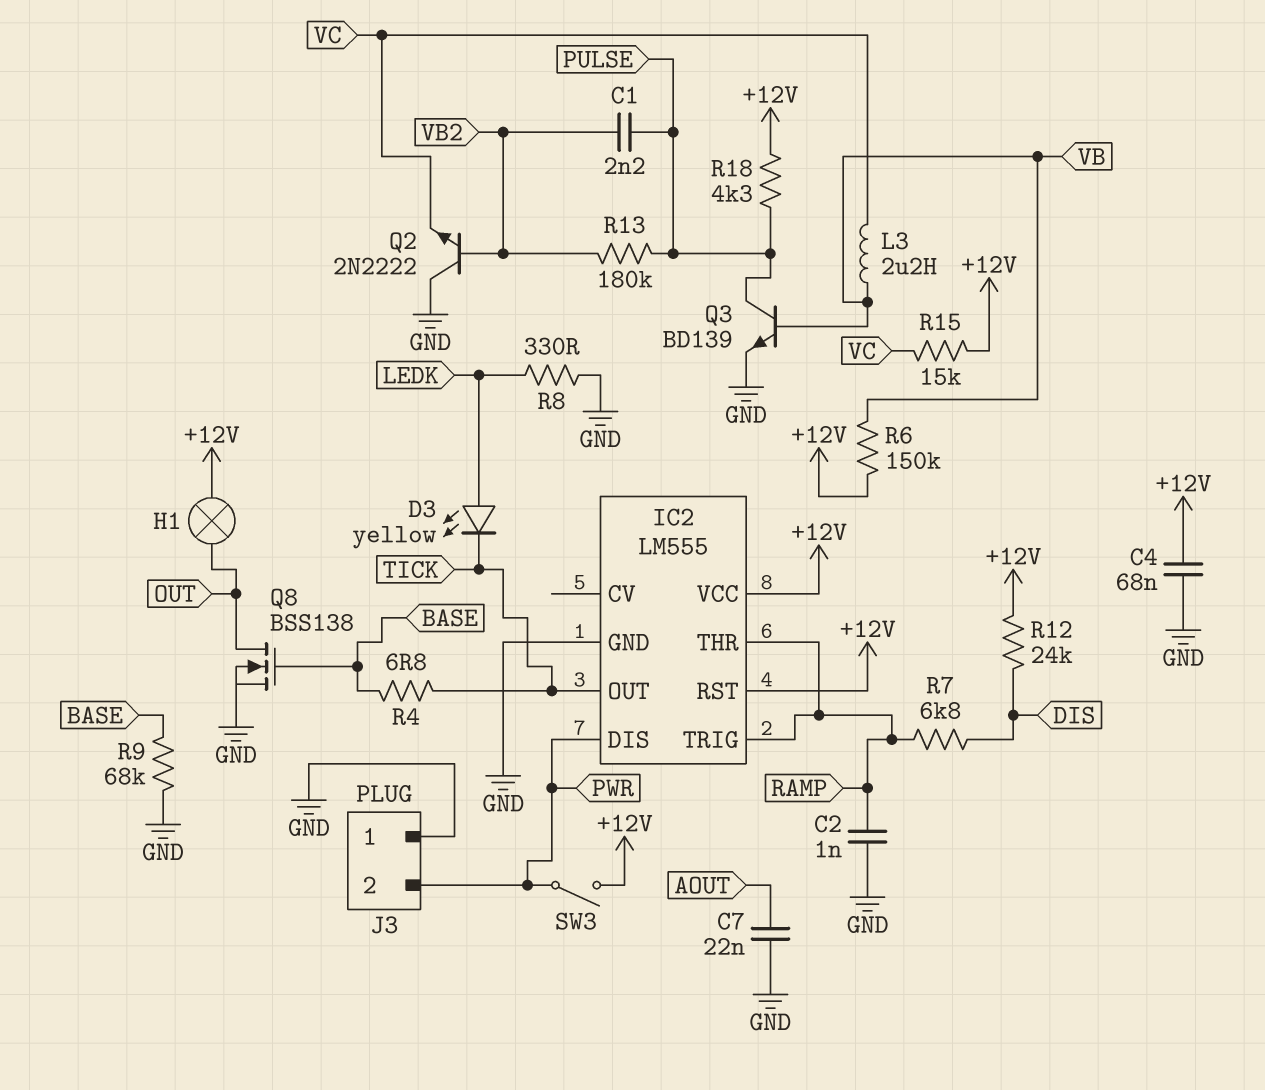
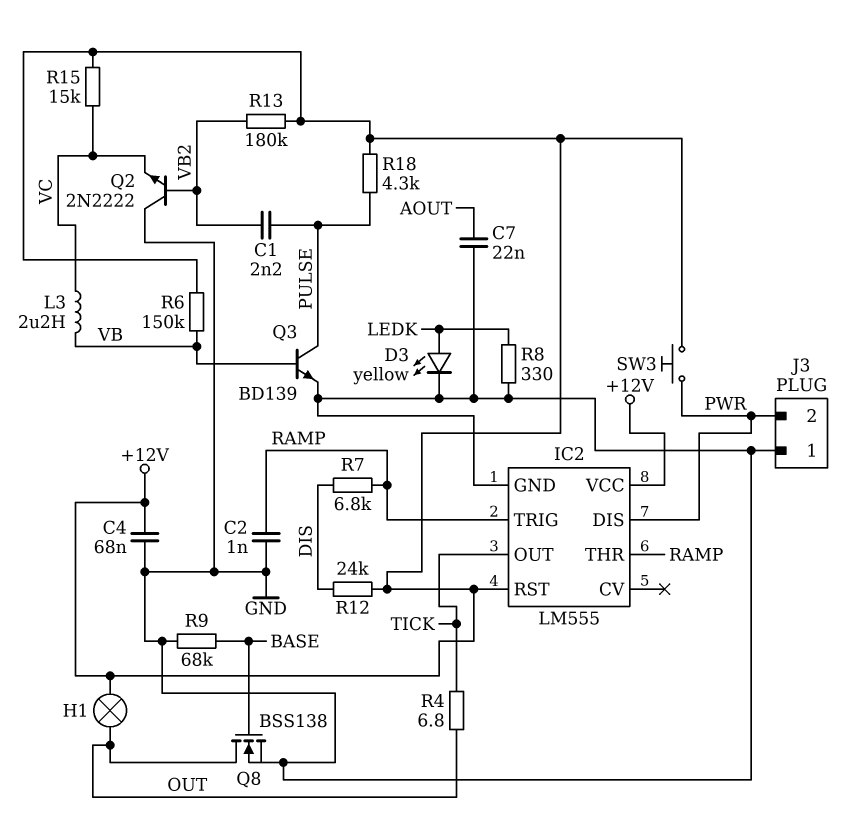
D3: LED yellow (A LEDK, K TICK) -> LED yellow (A LEDK, K GND)
R4: 6.8 (BASE, TICK) -> 6.8 (OUT, TICK)
R13: 180k (PULSE, VB2) -> 180k (+12V, VB2)
SW3: switch (+12V, PWR) -> button (+12V, PWR)

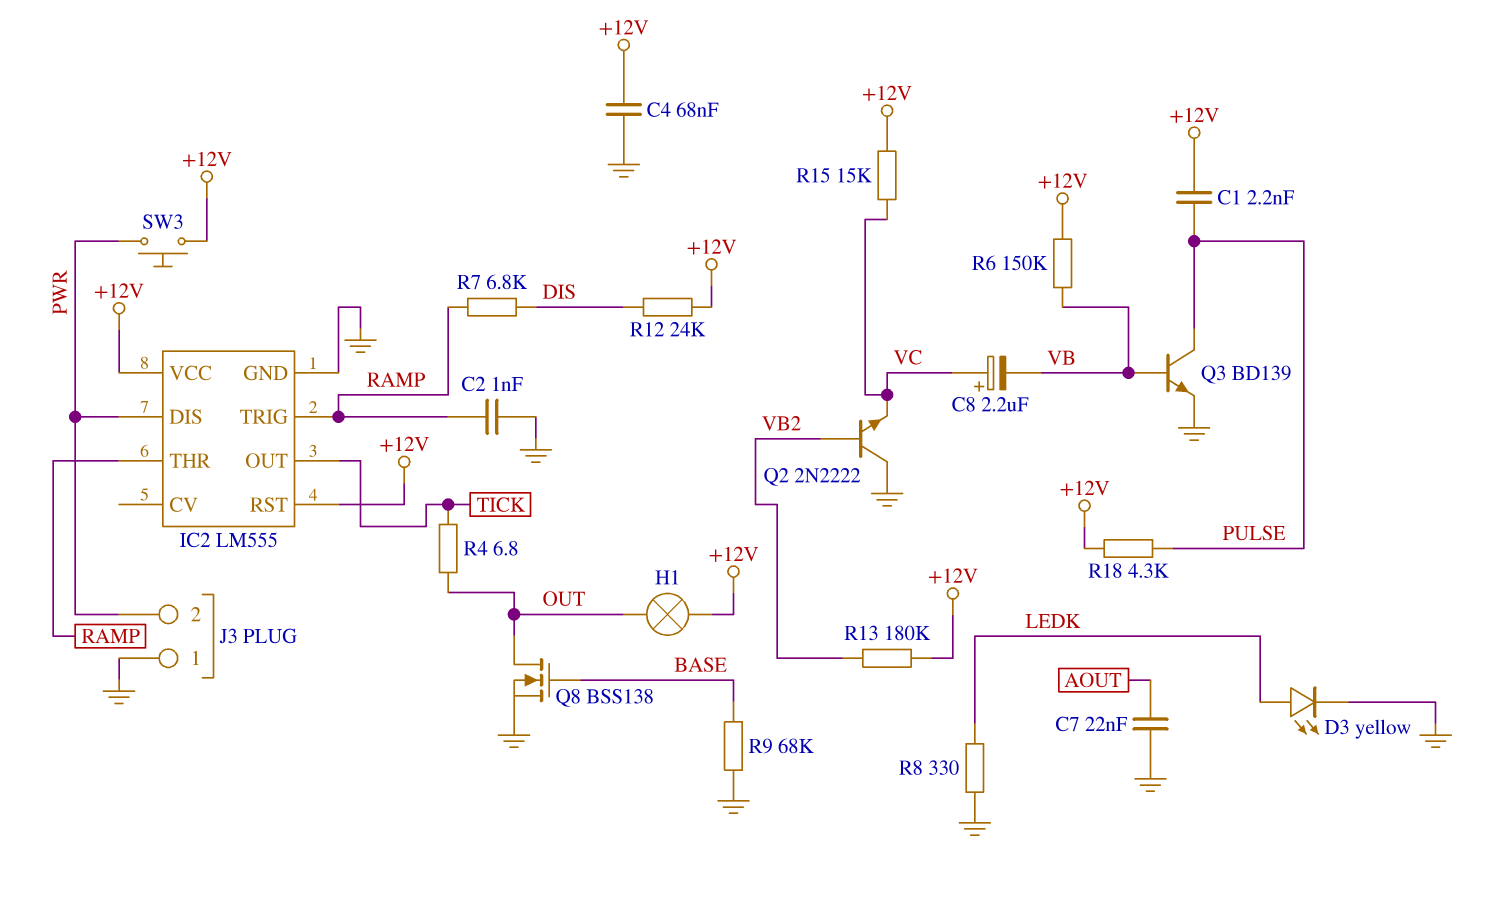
C1: 2.2nF (PULSE, VB2) -> 2.2nF (+12V, PULSE)
C8: none -> 2.2uF (plus VC, minus VB)
L3: 2.2uH (VB, VC) -> none

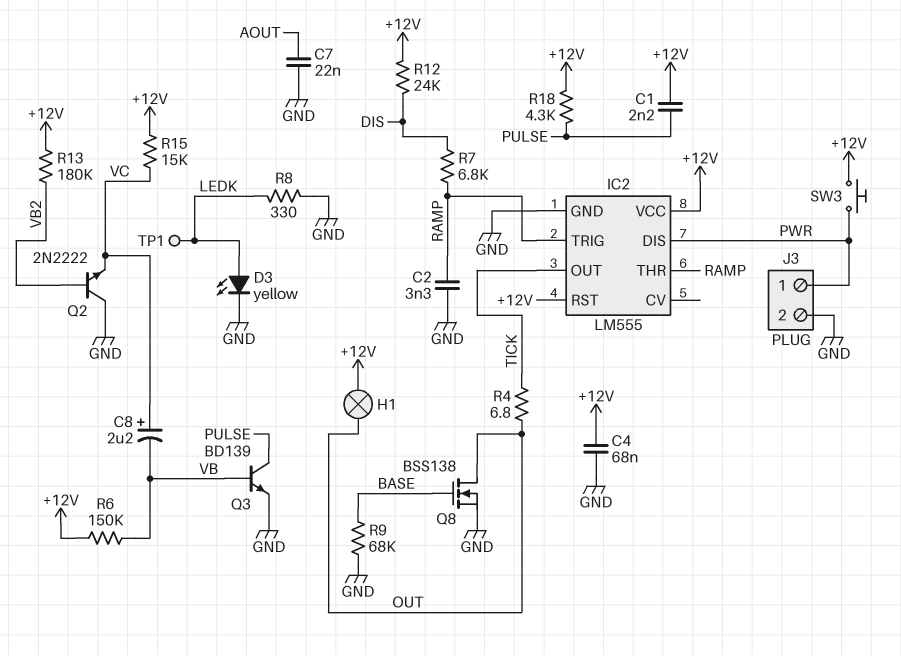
C2: 1nF (GND, RAMP) -> 3.3nF (GND, RAMP)
J3 pin 1: GND -> PWR
J3 pin 2: PWR -> GND
TP1: none -> test point (LEDK)

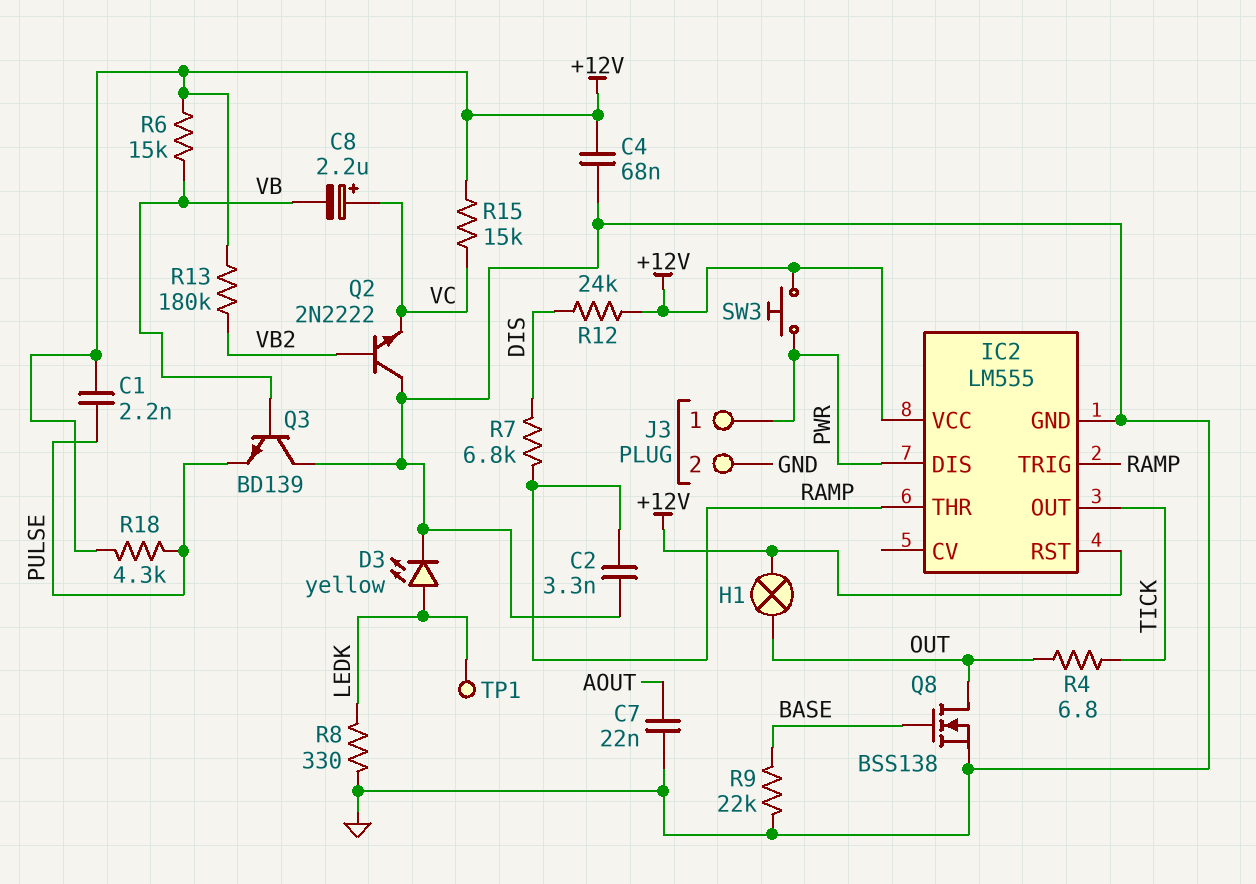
Q3: NPN BD139 (B VB, C PULSE, E GND) -> NPN BD139 (B VB, C GND, E PULSE)
R6: 150k (+12V, VB) -> 15k (+12V, VB)
R9: 68k (BASE, GND) -> 22k (BASE, GND)

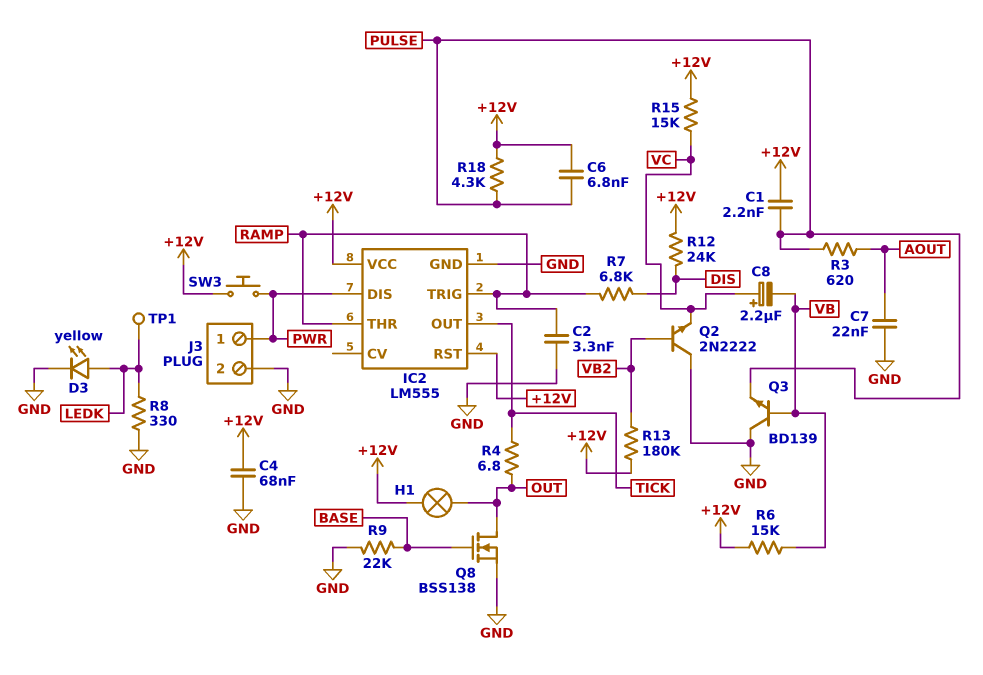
C6: none -> 6.8nF (+12V, PULSE)
R3: none -> 620 (AOUT, PULSE)

